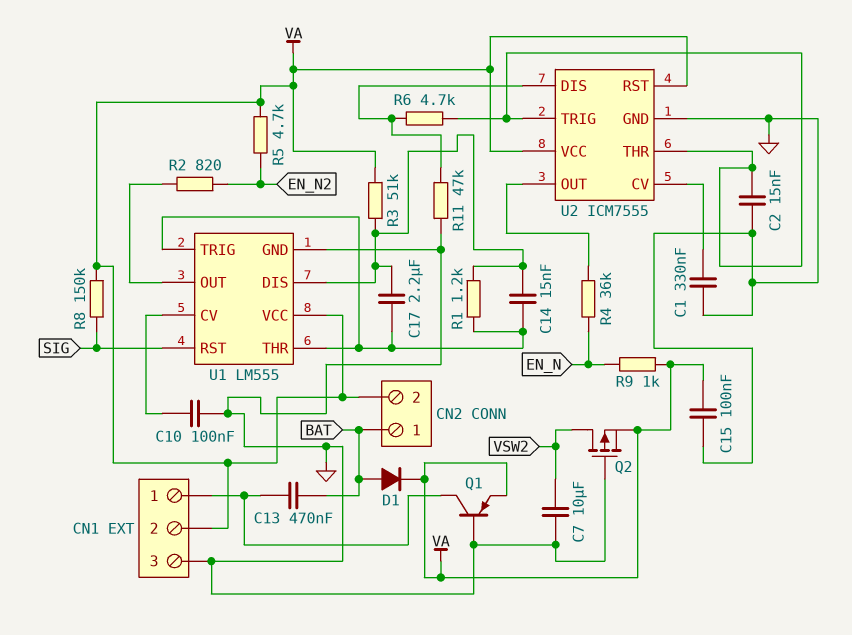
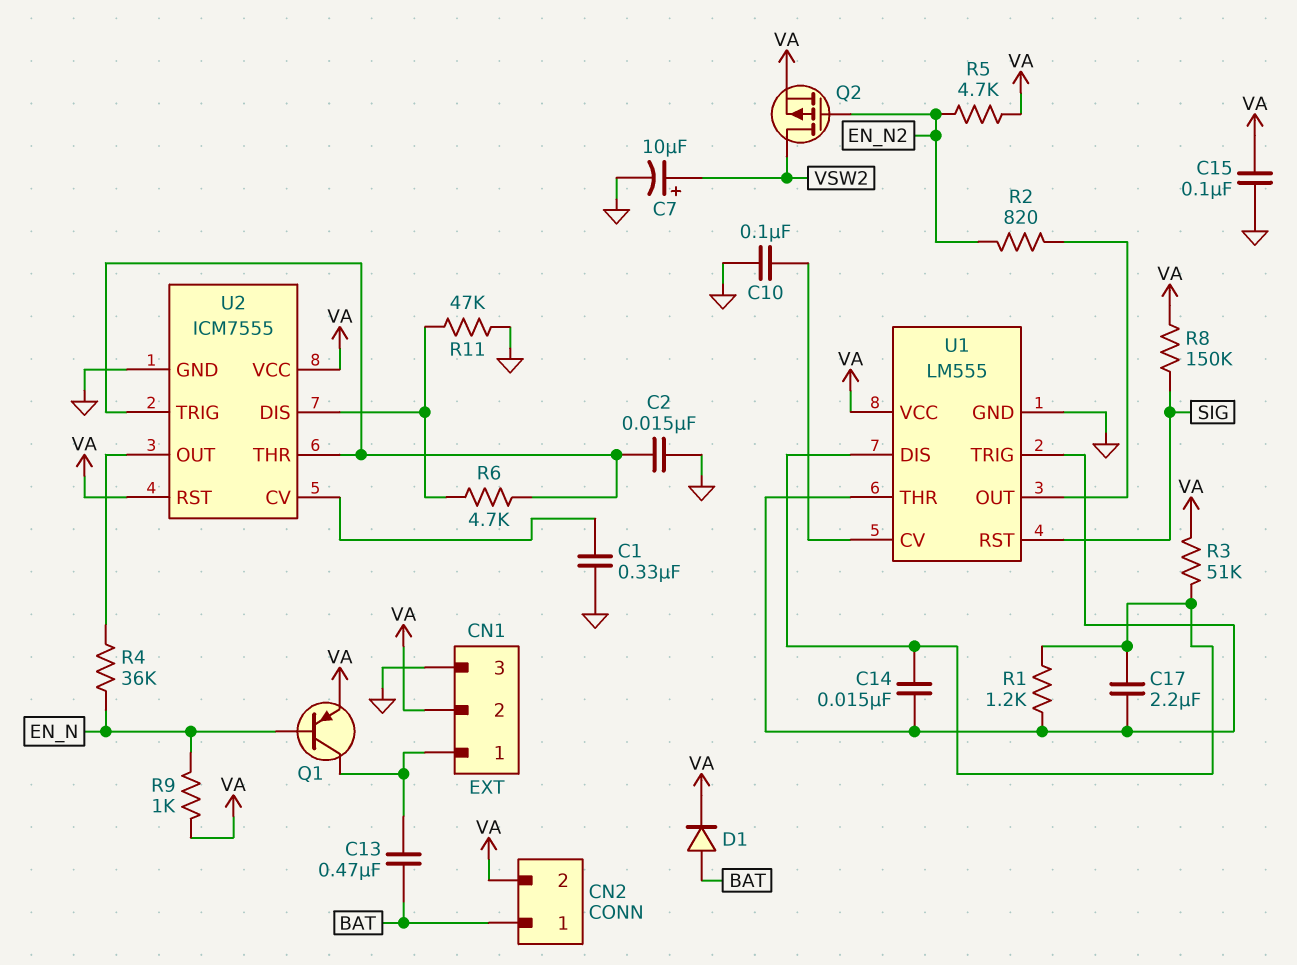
C7: 10uF (GND, VSW2) -> 10uF (plus VSW2, minus GND)
Q1: PNP (B GND, C CN1/1, E VA) -> PNP (B EN_N, C CN1/1, E VA)
Q2: PMOS (G GND, D VSW2, S VA) -> PMOS (G EN_N2, D VSW2, S VA)

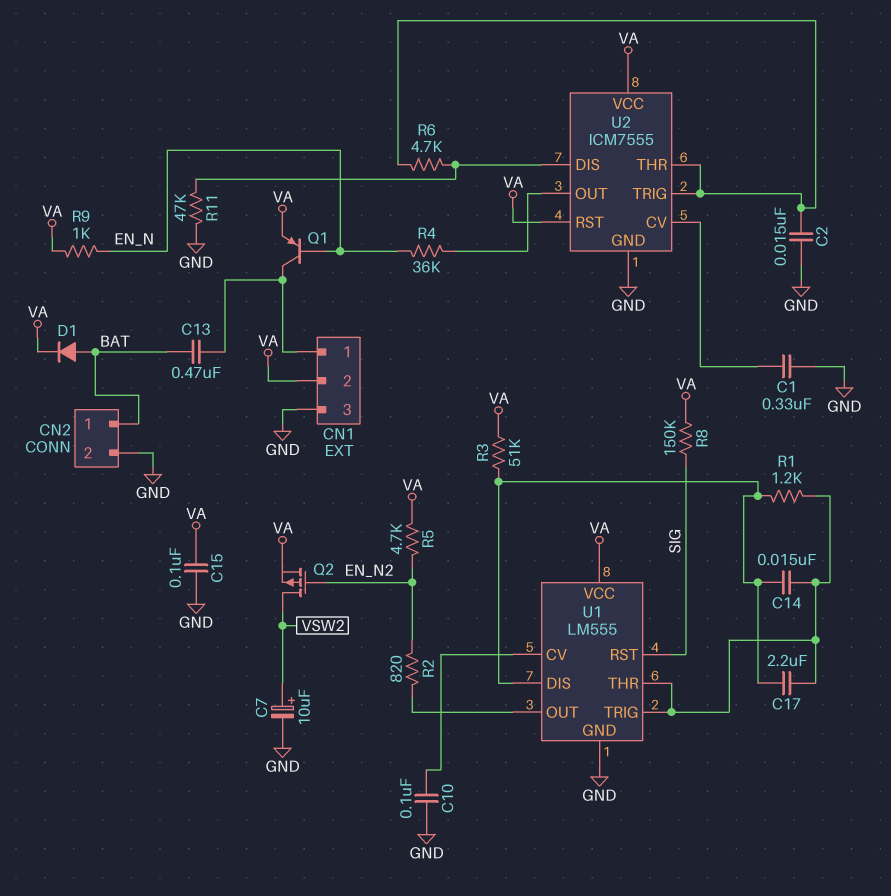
CN2 pin 2: VA -> GND

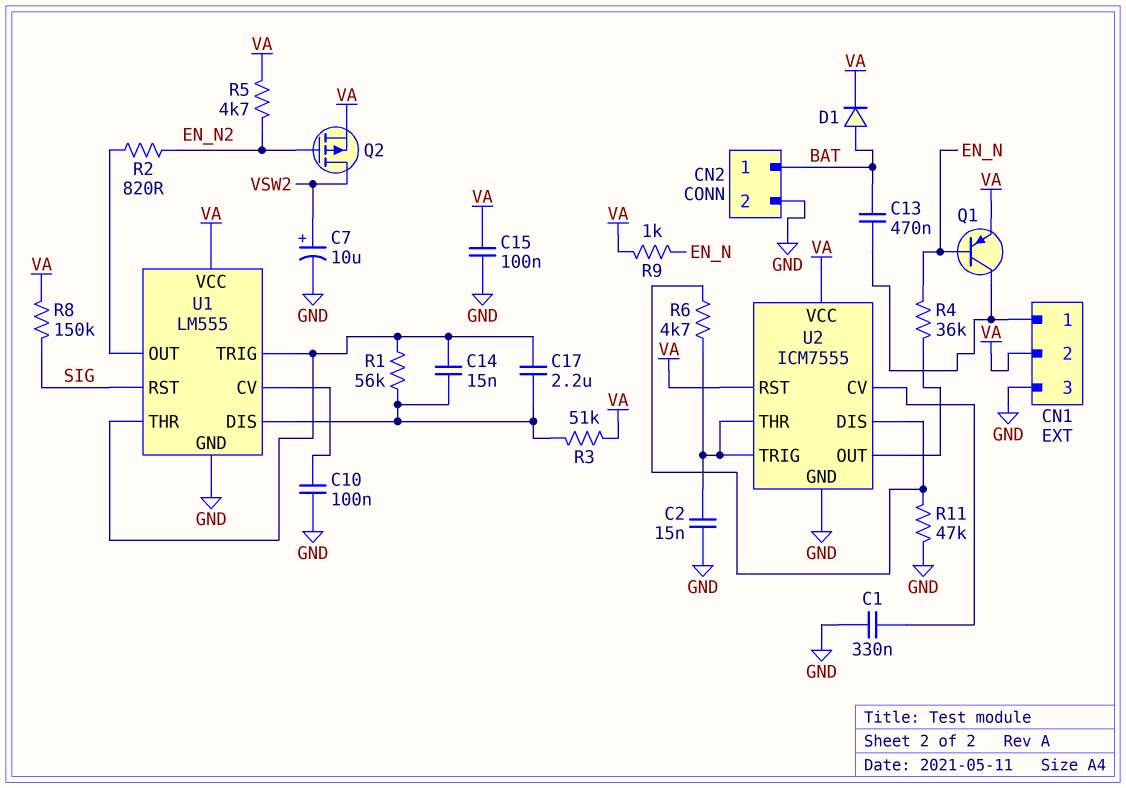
R1: 1.2k (U1/DIS, U1/THR) -> 56k (U1/DIS, U1/THR)

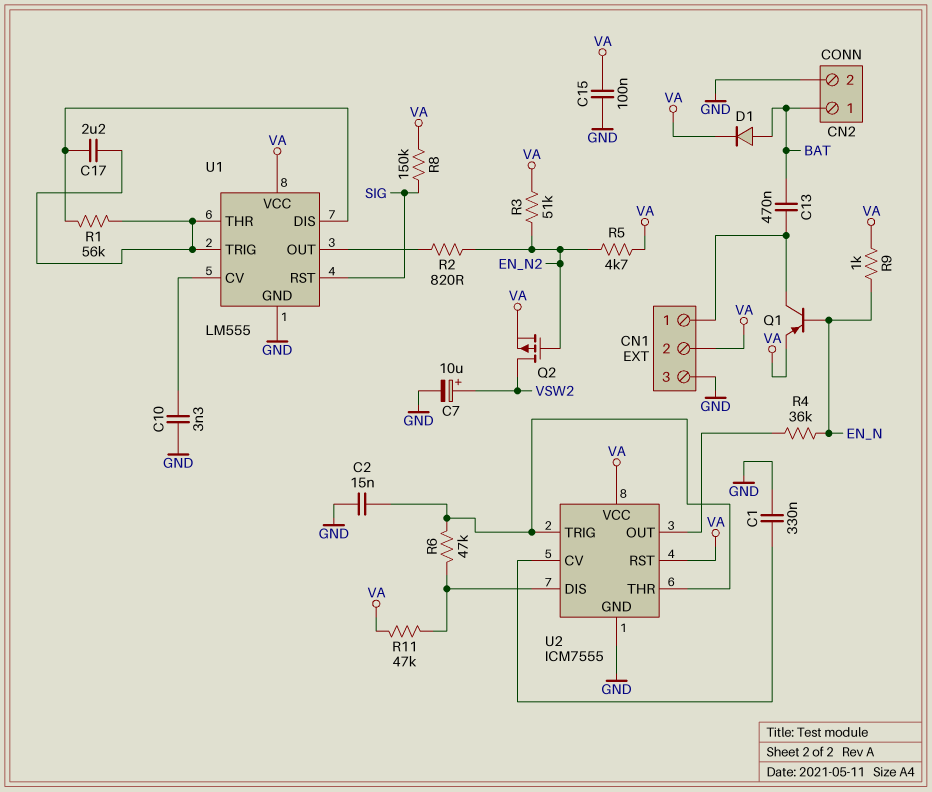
C10: 100nF (GND, U1/CV) -> 3.3nF (GND, U1/CV)
C14: 15nF (U1/DIS, U1/THR) -> none
R3: 51k (U1/DIS, VA) -> 51k (EN_N2, VA)
R6: 4.7k (U2/DIS, U2/THR) -> 47k (U2/DIS, U2/THR)
R11: 47k (GND, U2/DIS) -> 47k (U2/DIS, VA)

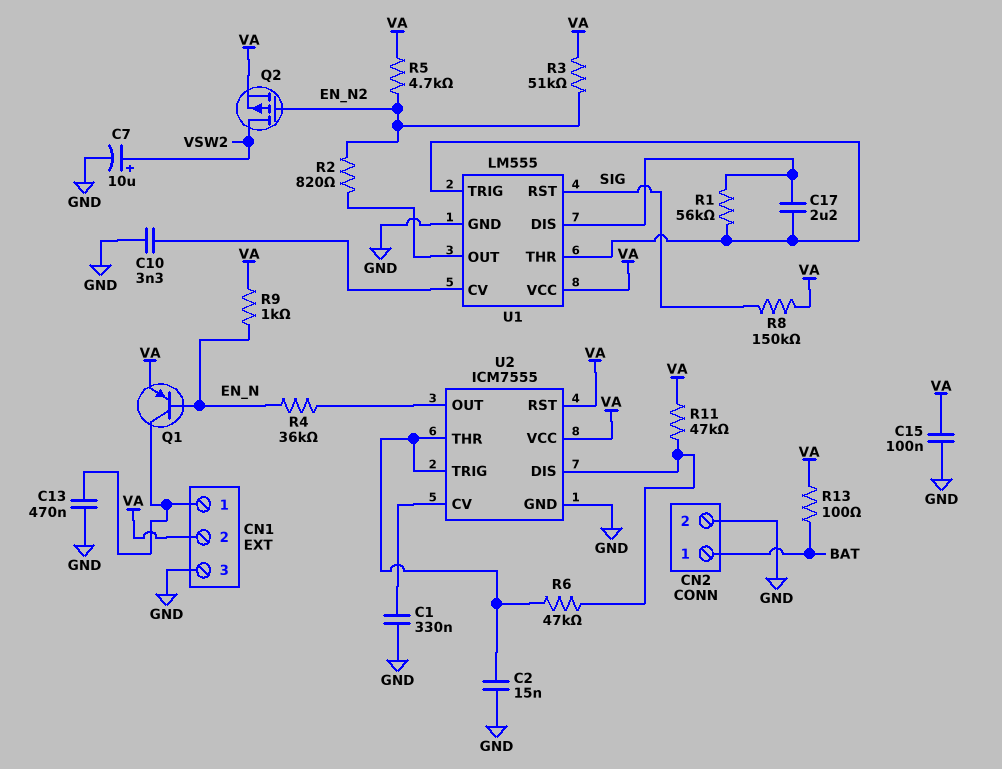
C13: 470nF (BAT, CN1/1) -> 470nF (CN1/1, GND)
D1: diode (A BAT, K VA) -> none
R13: none -> 100 (BAT, VA)

